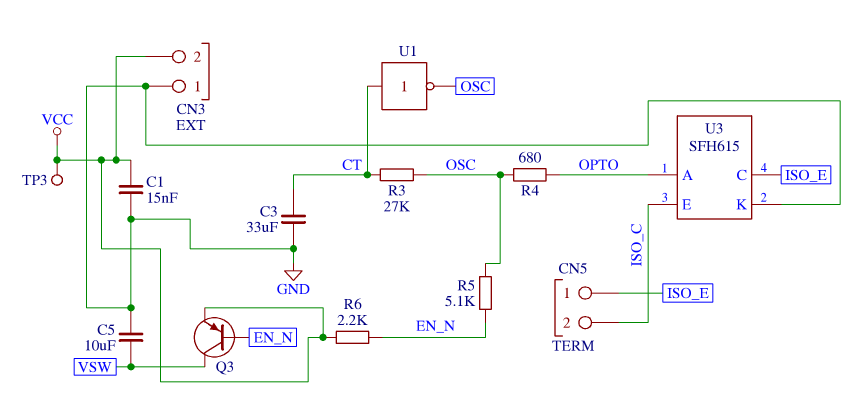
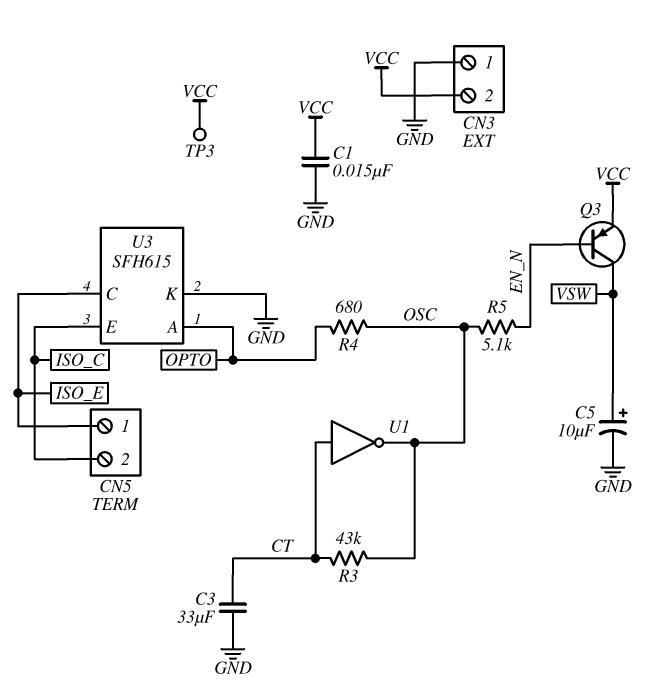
C5: 10uF (GND, VSW) -> 10uF (plus VSW, minus GND)
R3: 27k (CT, OSC) -> 43k (CT, OSC)
R6: 2.2k (EN_N, VCC) -> none

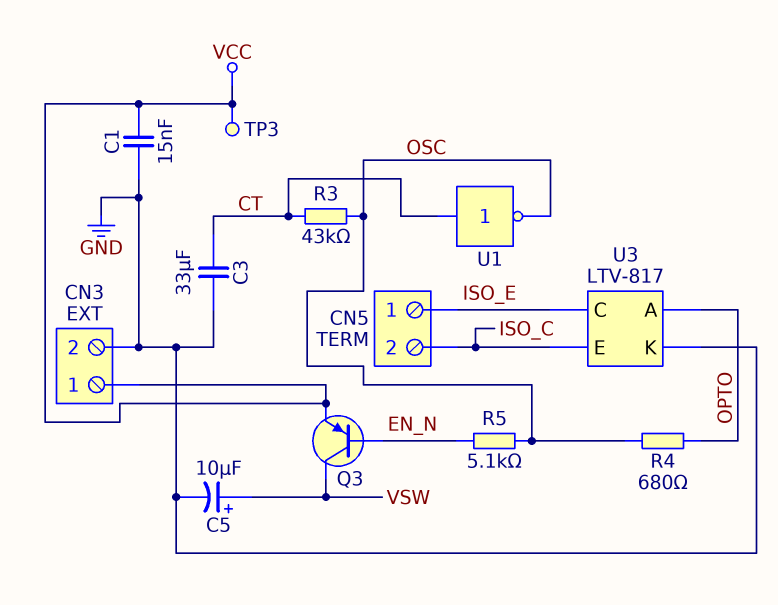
CN3 pin 1: GND -> VCC
CN3 pin 2: VCC -> GND
U3: SFH615 -> LTV-817

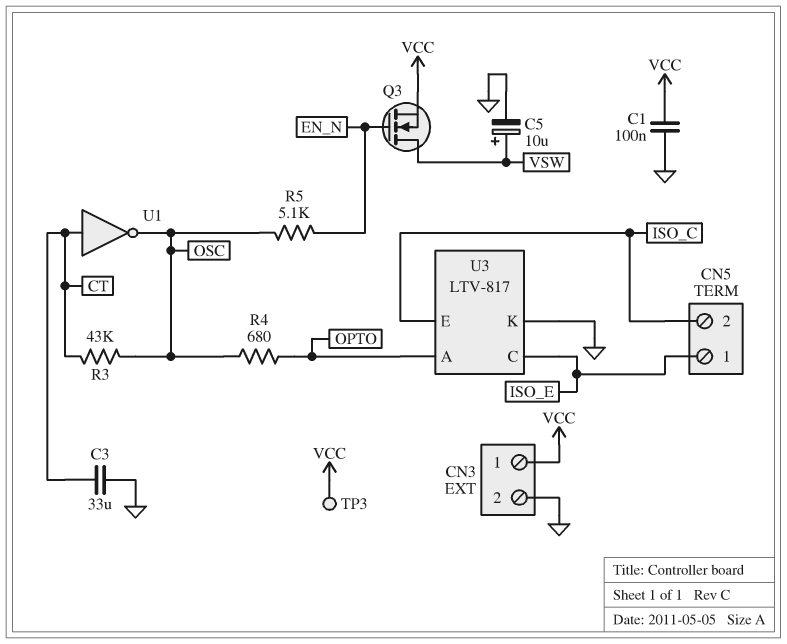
C1: 15nF (GND, VCC) -> 100nF (GND, VCC)
Q3: PNP (B EN_N, C VSW, E VCC) -> NMOS (G EN_N, D VSW, S VCC)

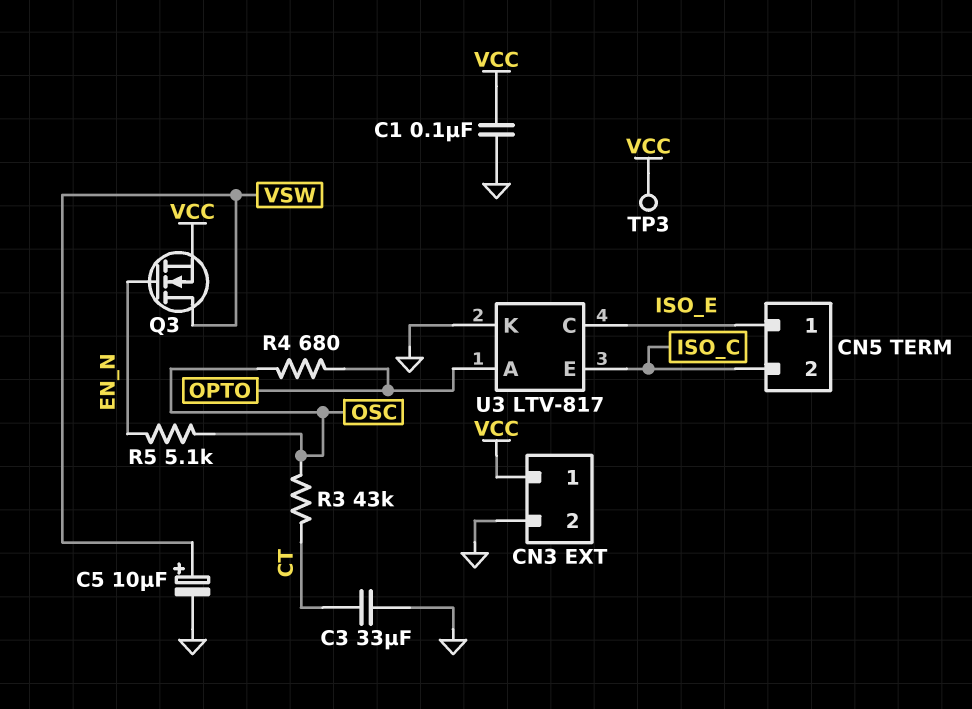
U1: NOT (in CT, out OSC) -> none

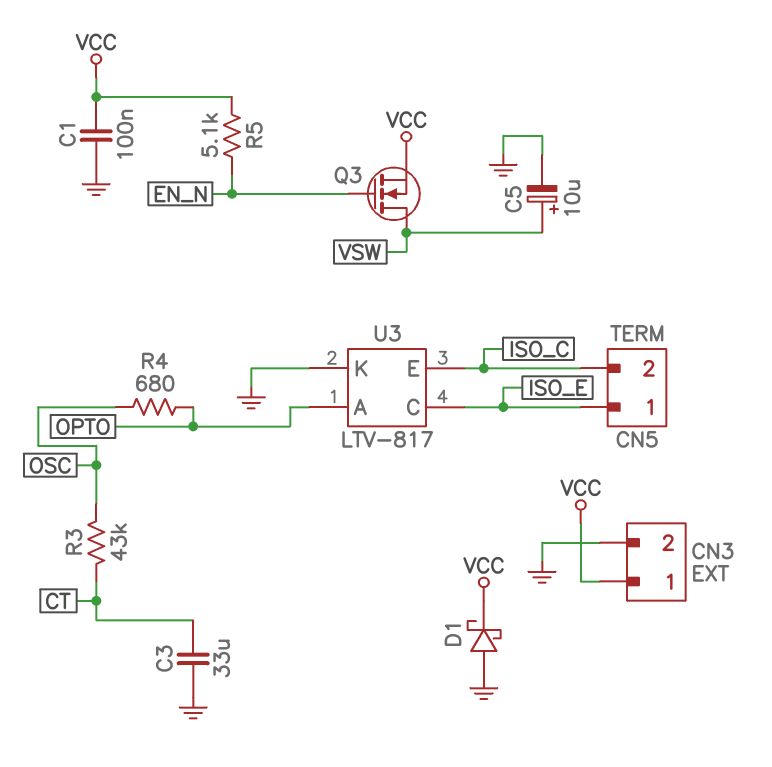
D1: none -> schottky (A GND, K VCC)
R5: 5.1k (EN_N, OSC) -> 5.1k (EN_N, VCC)
TP3: test point (VCC) -> none

